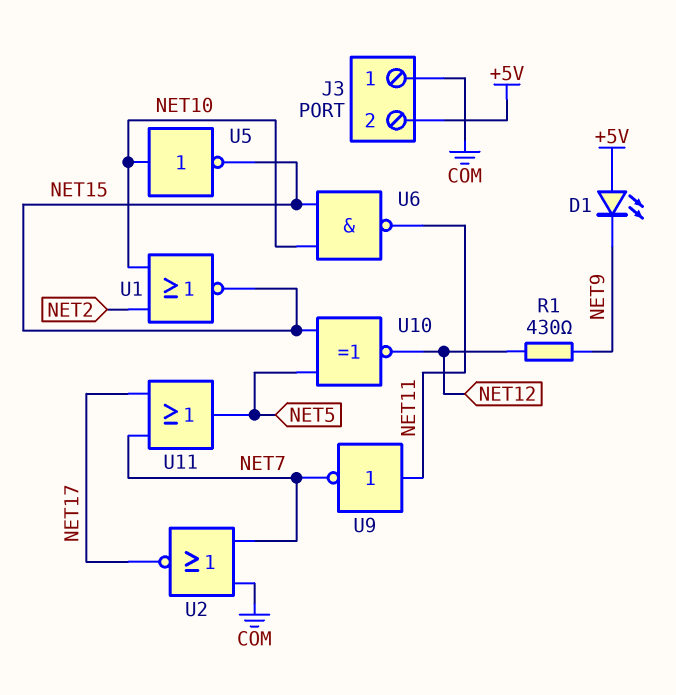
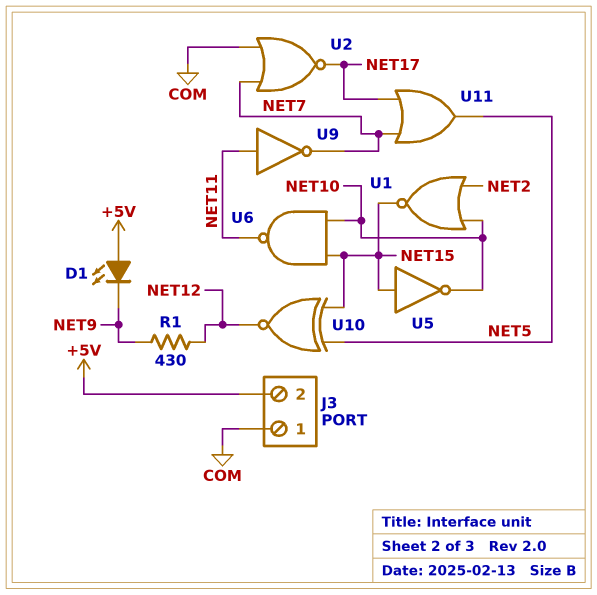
U5: NOT (in NET10, out NET15) -> NOT (in NET15, out NET10)

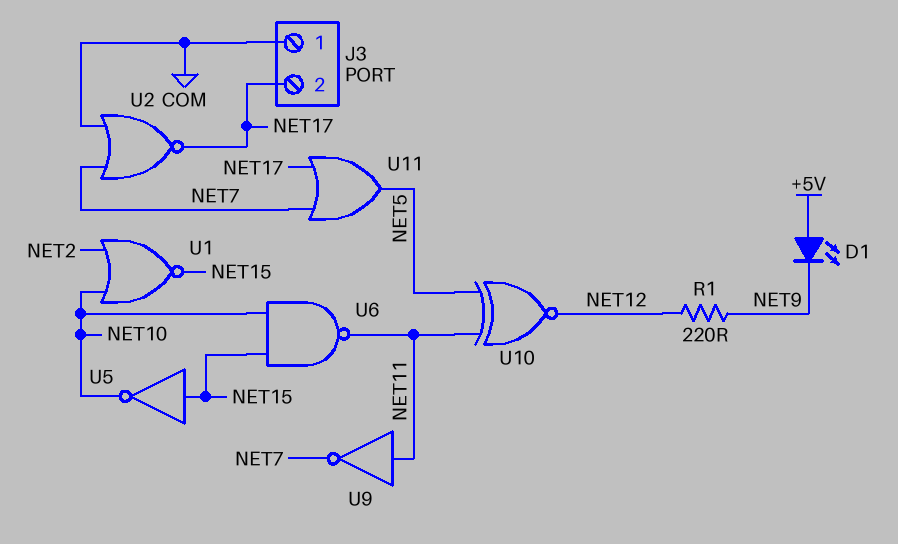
J3 pin 2: +5V -> NET17
R1: 430 (NET9, NET12) -> 220 (NET9, NET12)
U10: XNOR (in NET5, in NET15, out NET12) -> XNOR (in NET5, in NET11, out NET12)

